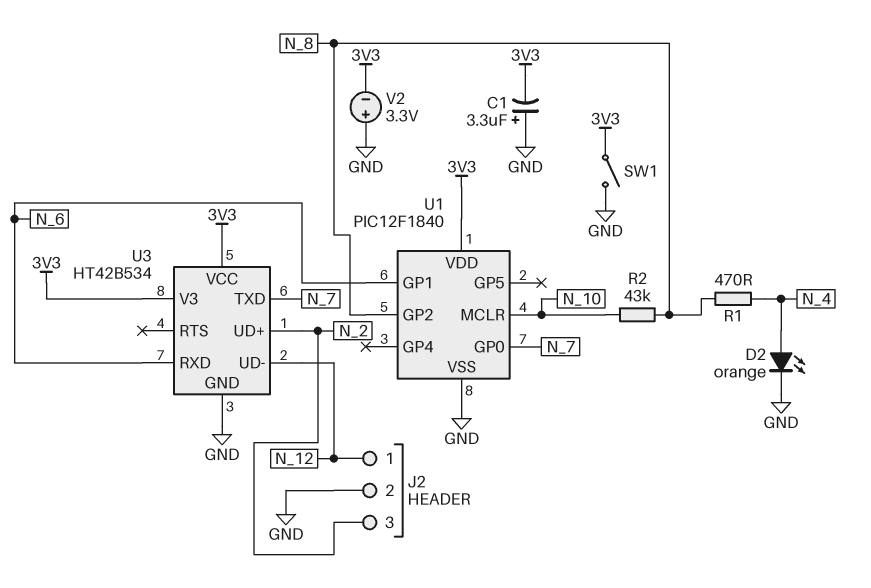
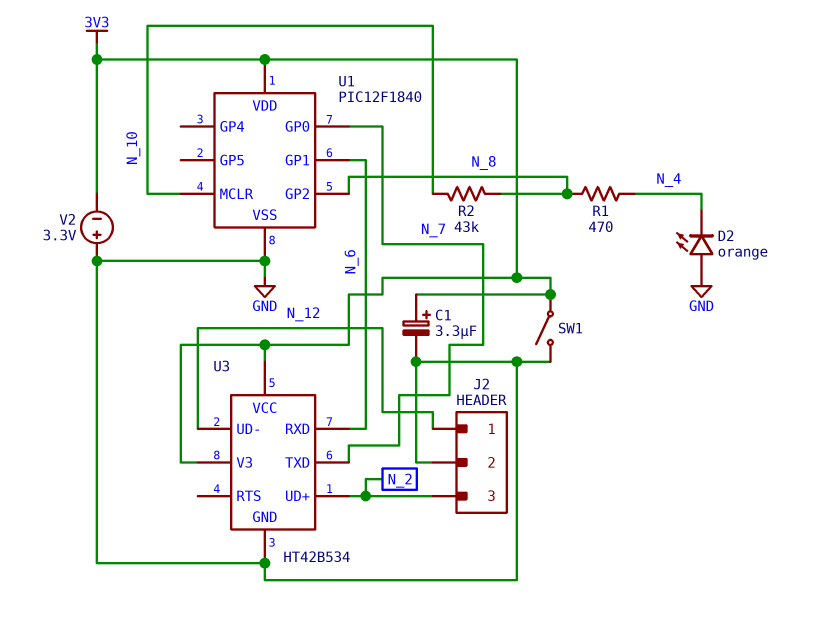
C1: 3.3uF (plus GND, minus 3V3) -> 3.3uF (plus 3V3, minus GND)
D2: LED orange (A N_4, K GND) -> LED orange (A GND, K N_4)

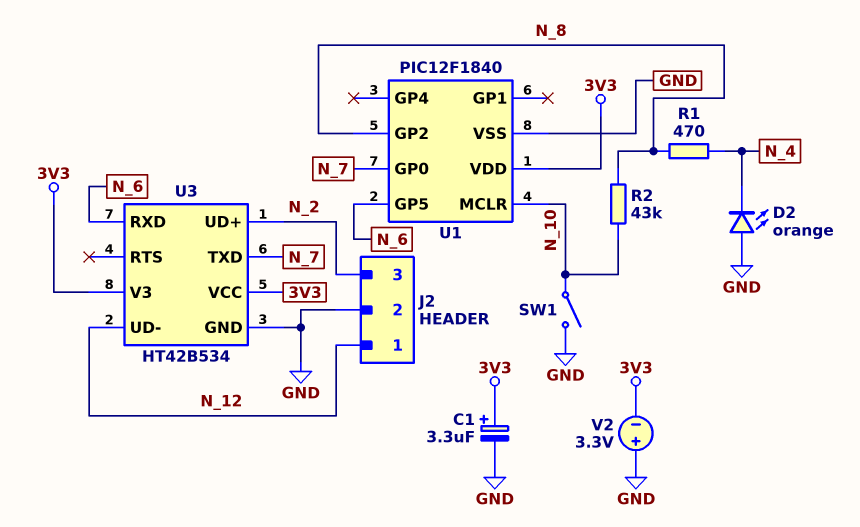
SW1: switch (3V3, GND) -> switch (GND, N_10)
U1 pin GP1: N_6 -> none
U1 pin GP5: none -> N_6

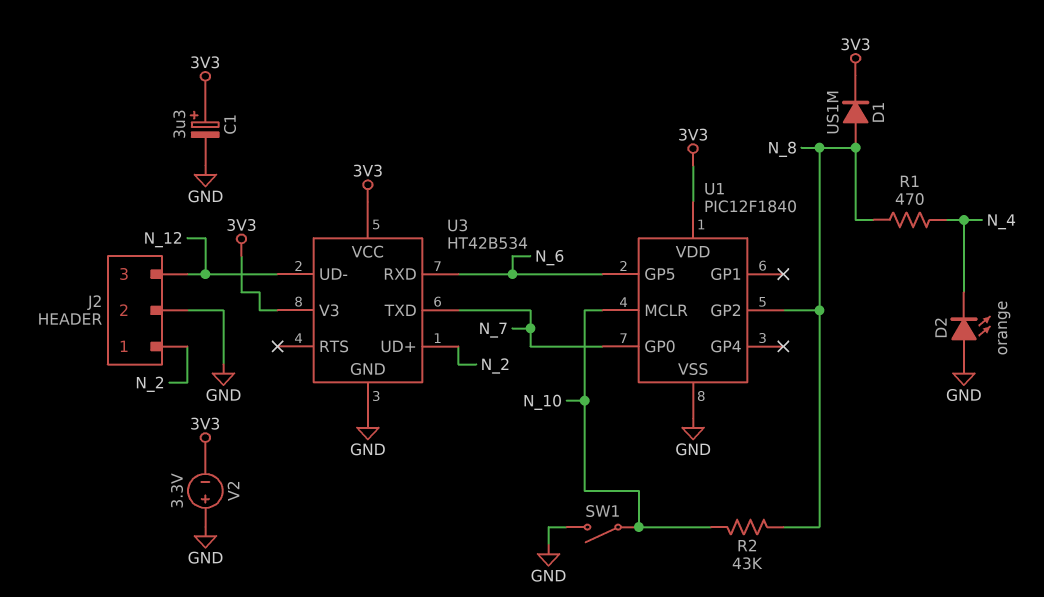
D1: none -> diode US1M (A N_8, K 3V3)
J2 pin 1: N_12 -> N_2
J2 pin 3: N_2 -> N_12

